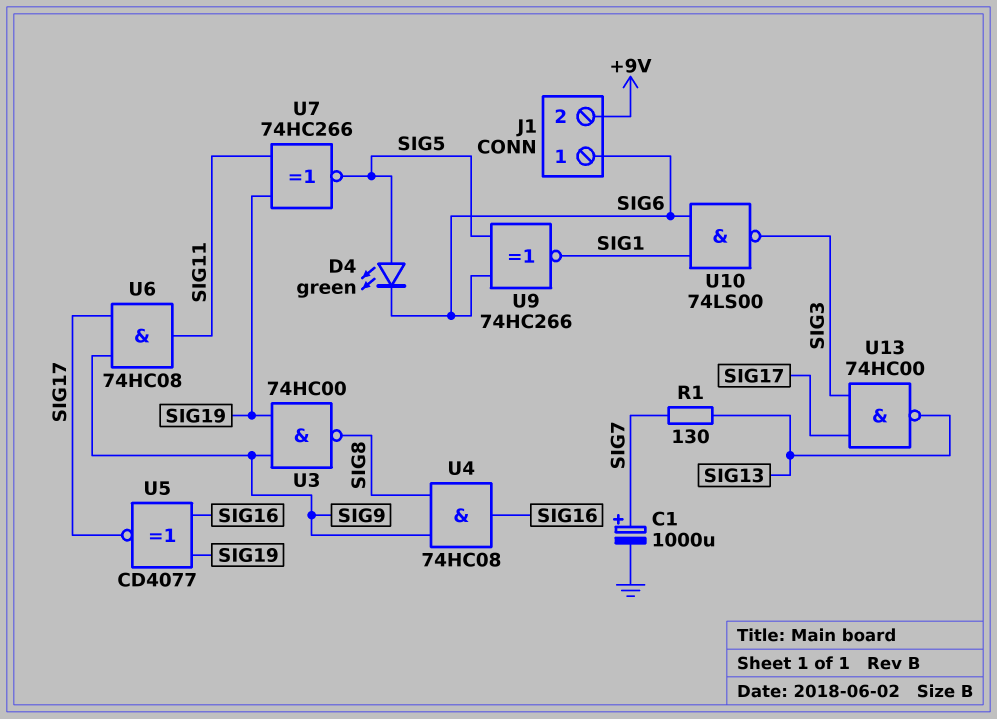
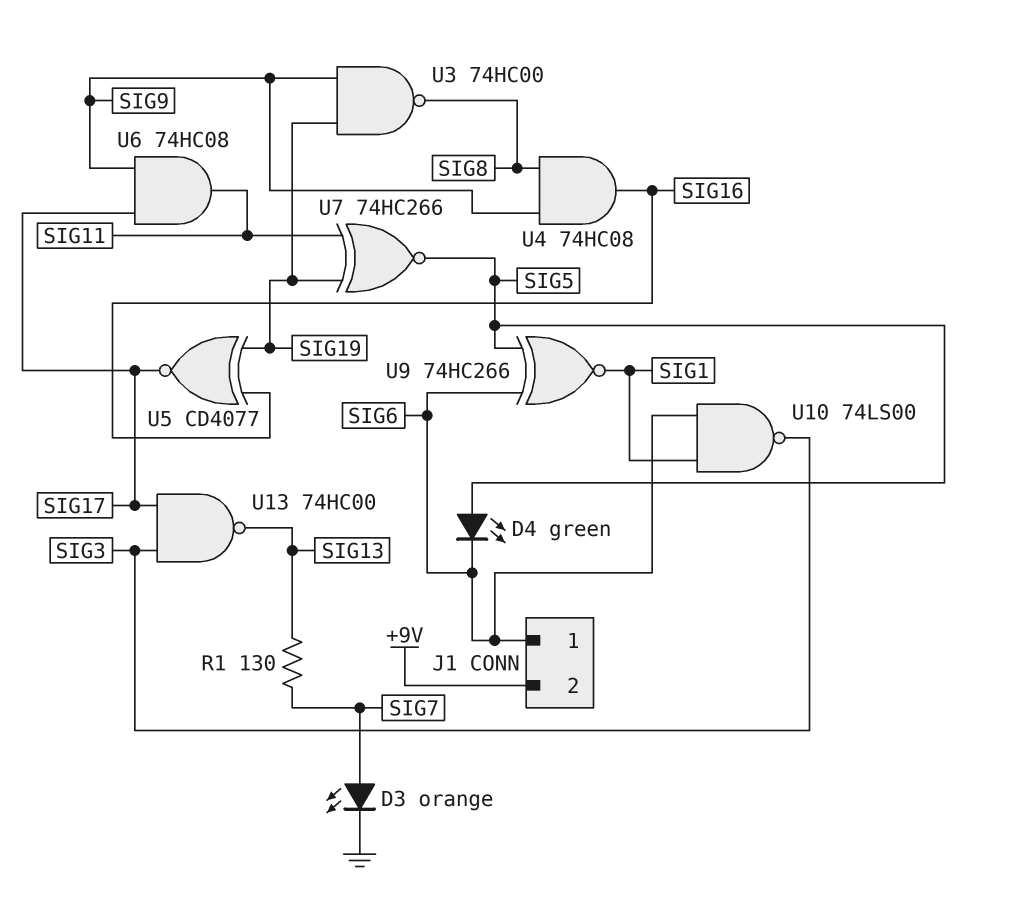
C1: 1000uF (plus SIG7, minus GND) -> none
D3: none -> LED orange (A SIG7, K GND)

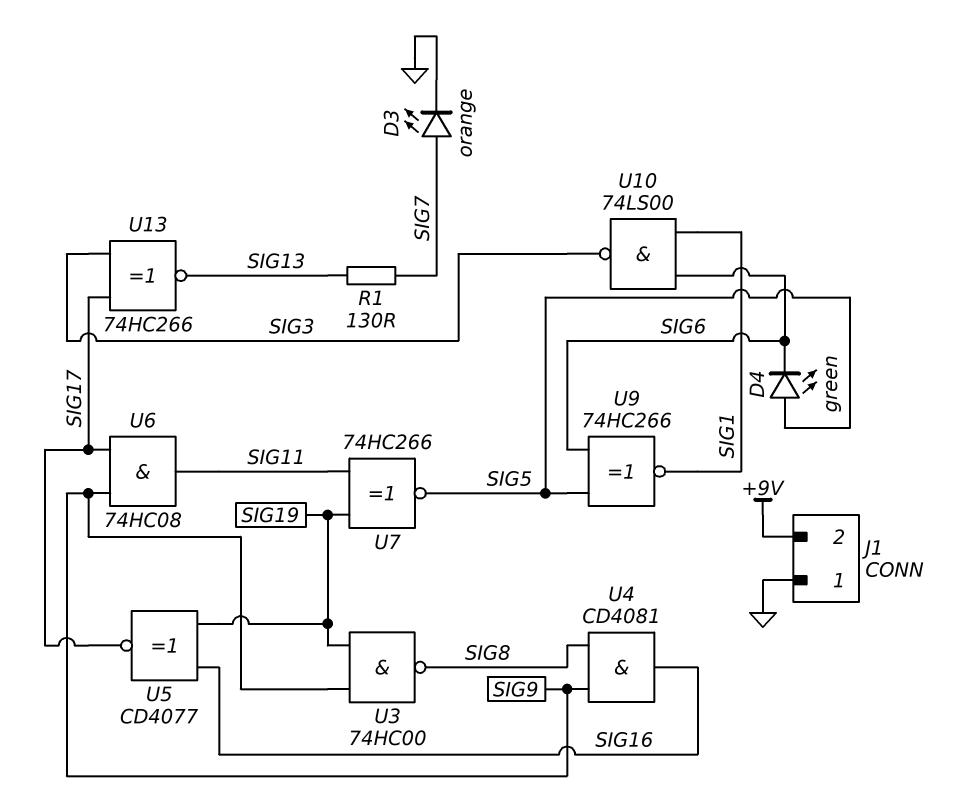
J1 pin 1: SIG6 -> GND
U4: AND 74HC08 (in SIG8, in SIG9, out SIG16) -> AND CD4081 (in SIG8, in SIG9, out SIG16)
U13: NAND 74HC00 (in SIG3, in SIG17, out SIG13) -> XNOR 74HC266 (in SIG3, in SIG17, out SIG13)

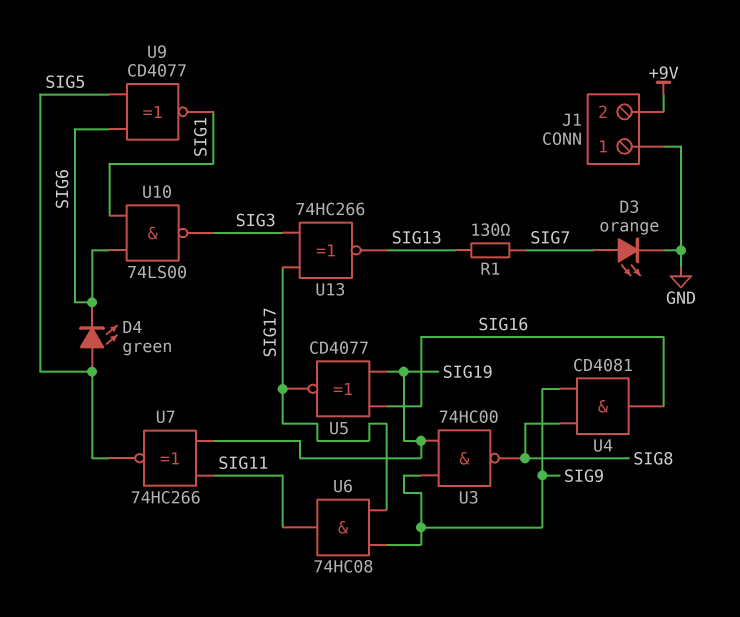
U9: XNOR 74HC266 (in SIG5, in SIG6, out SIG1) -> XNOR CD4077 (in SIG5, in SIG6, out SIG1)

